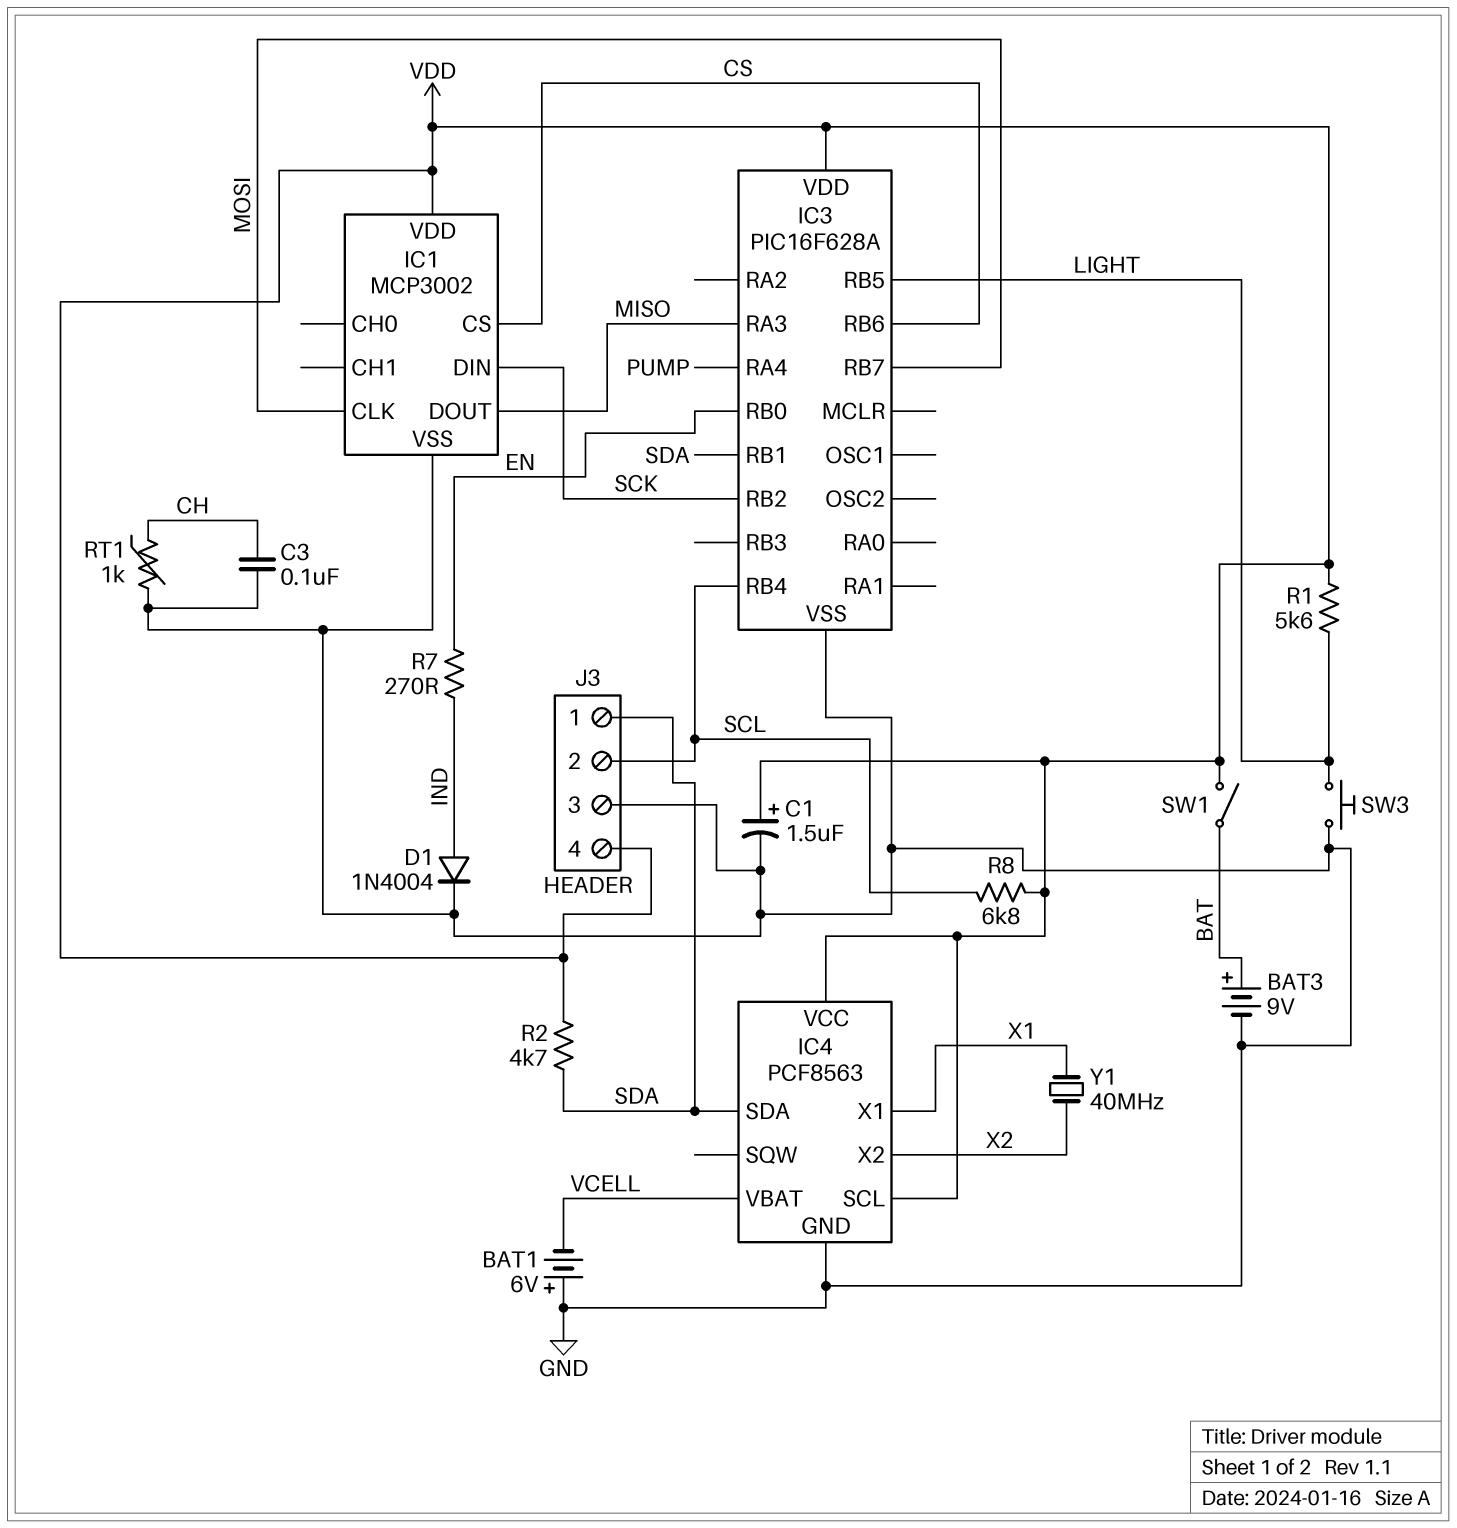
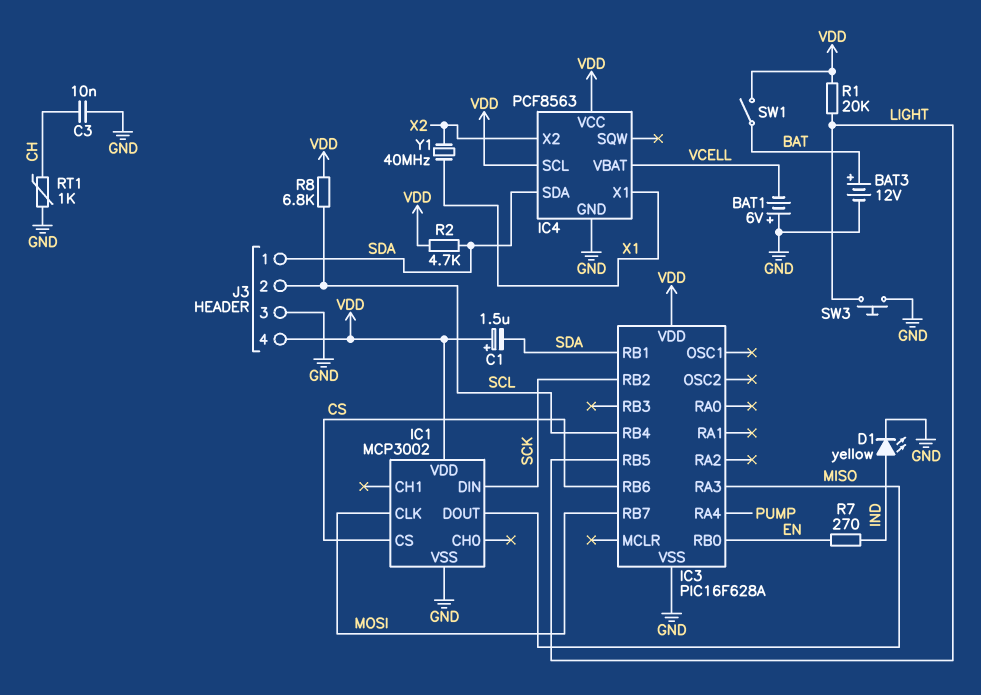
BAT3: 9V (plus BAT, minus GND) -> 12V (plus BAT, minus GND)
C1: 1.5uF (plus VDD, minus GND) -> 1.5uF (plus VDD, minus SDA)
C3: 100nF (CH, GND) -> 10nF (CH, GND)
D1: diode 1N4004 (A IND, K GND) -> LED yellow (A IND, K GND)
R1: 5.6k (LIGHT, VDD) -> 20k (LIGHT, VDD)

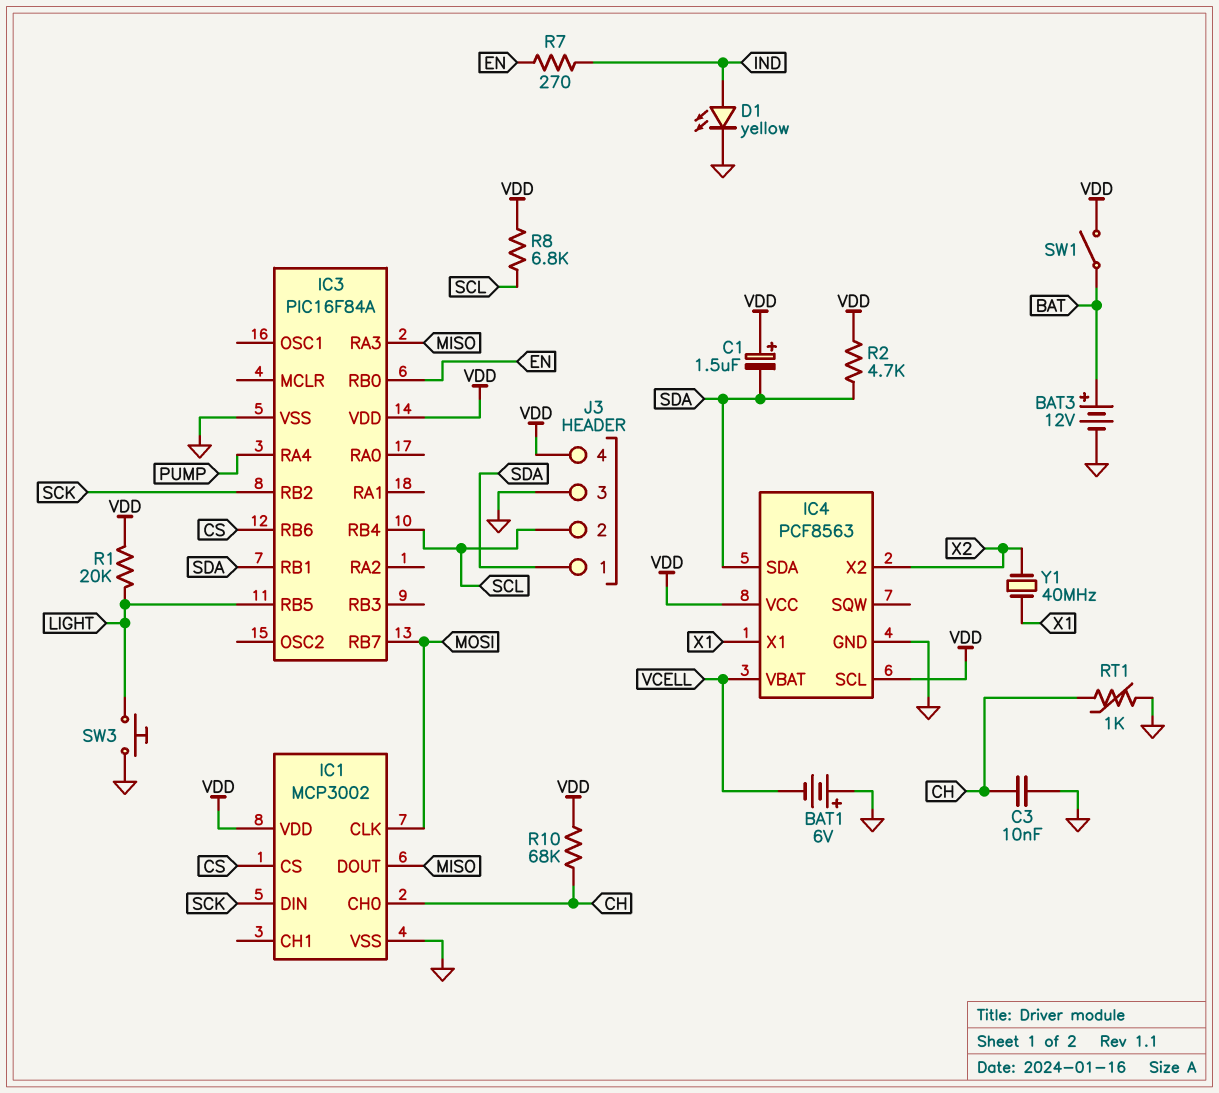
IC1 pin CH0: none -> CH
IC3: PIC16F628A -> PIC16F84A
R10: none -> 68k (CH, VDD)

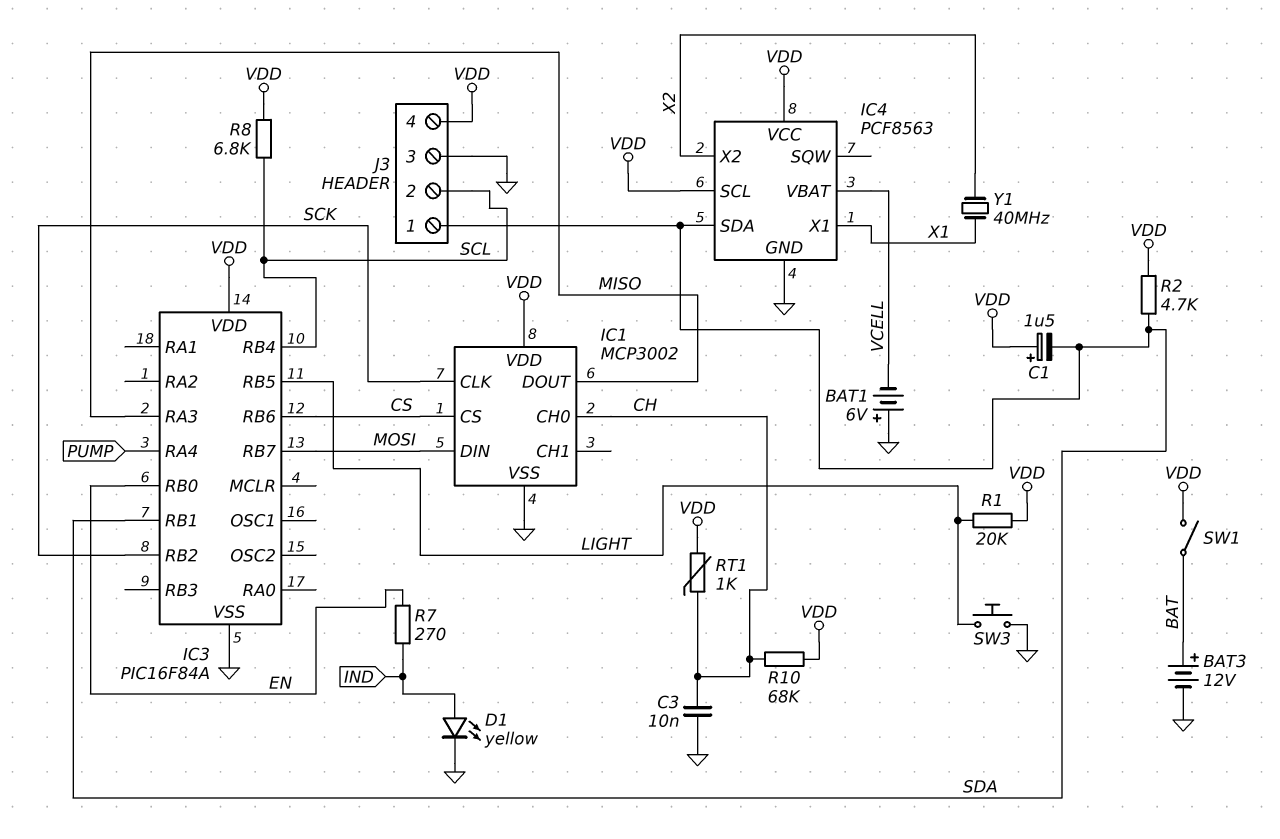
IC1 pin CLK: MOSI -> SCK
IC1 pin DIN: SCK -> MOSI
RT1: 1k (CH, GND) -> 1k (CH, VDD)

